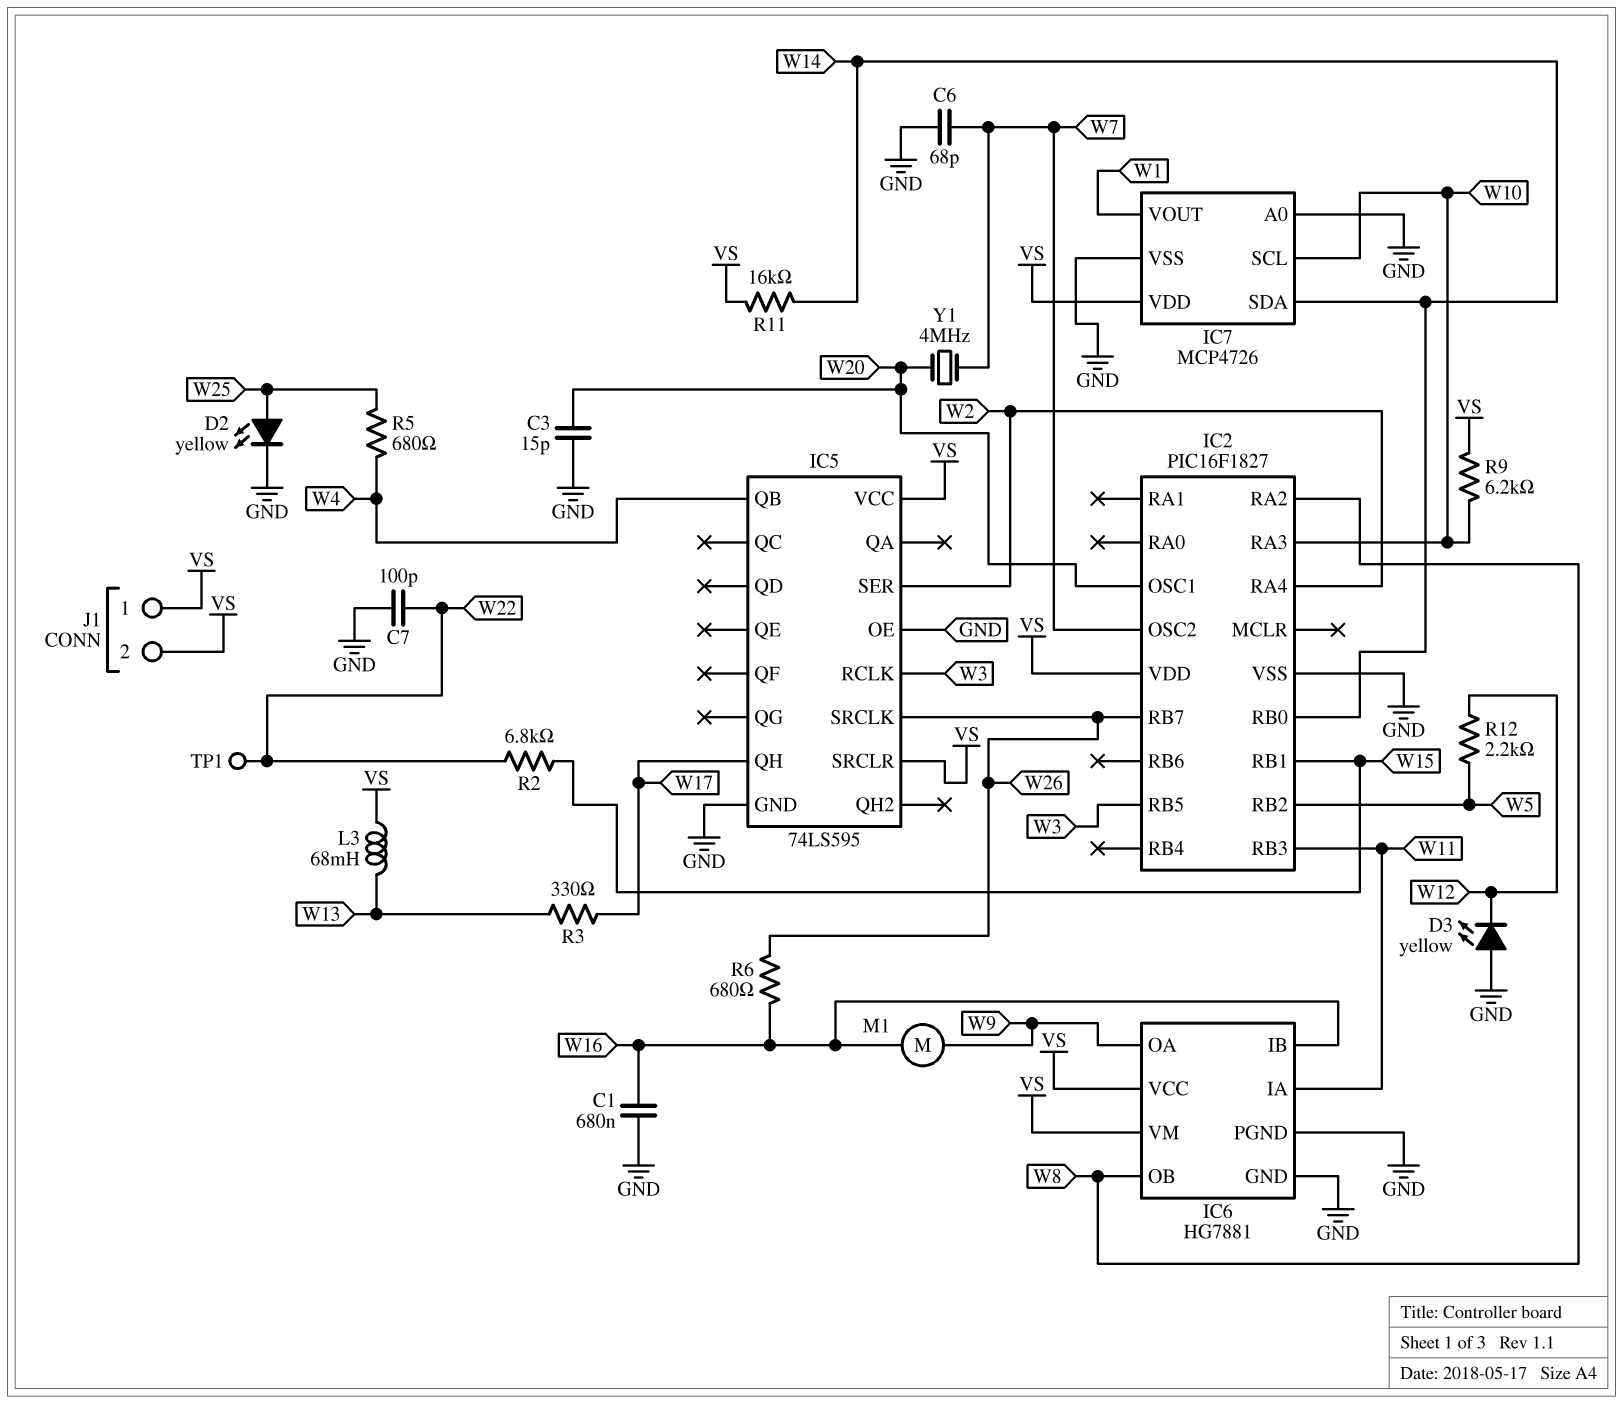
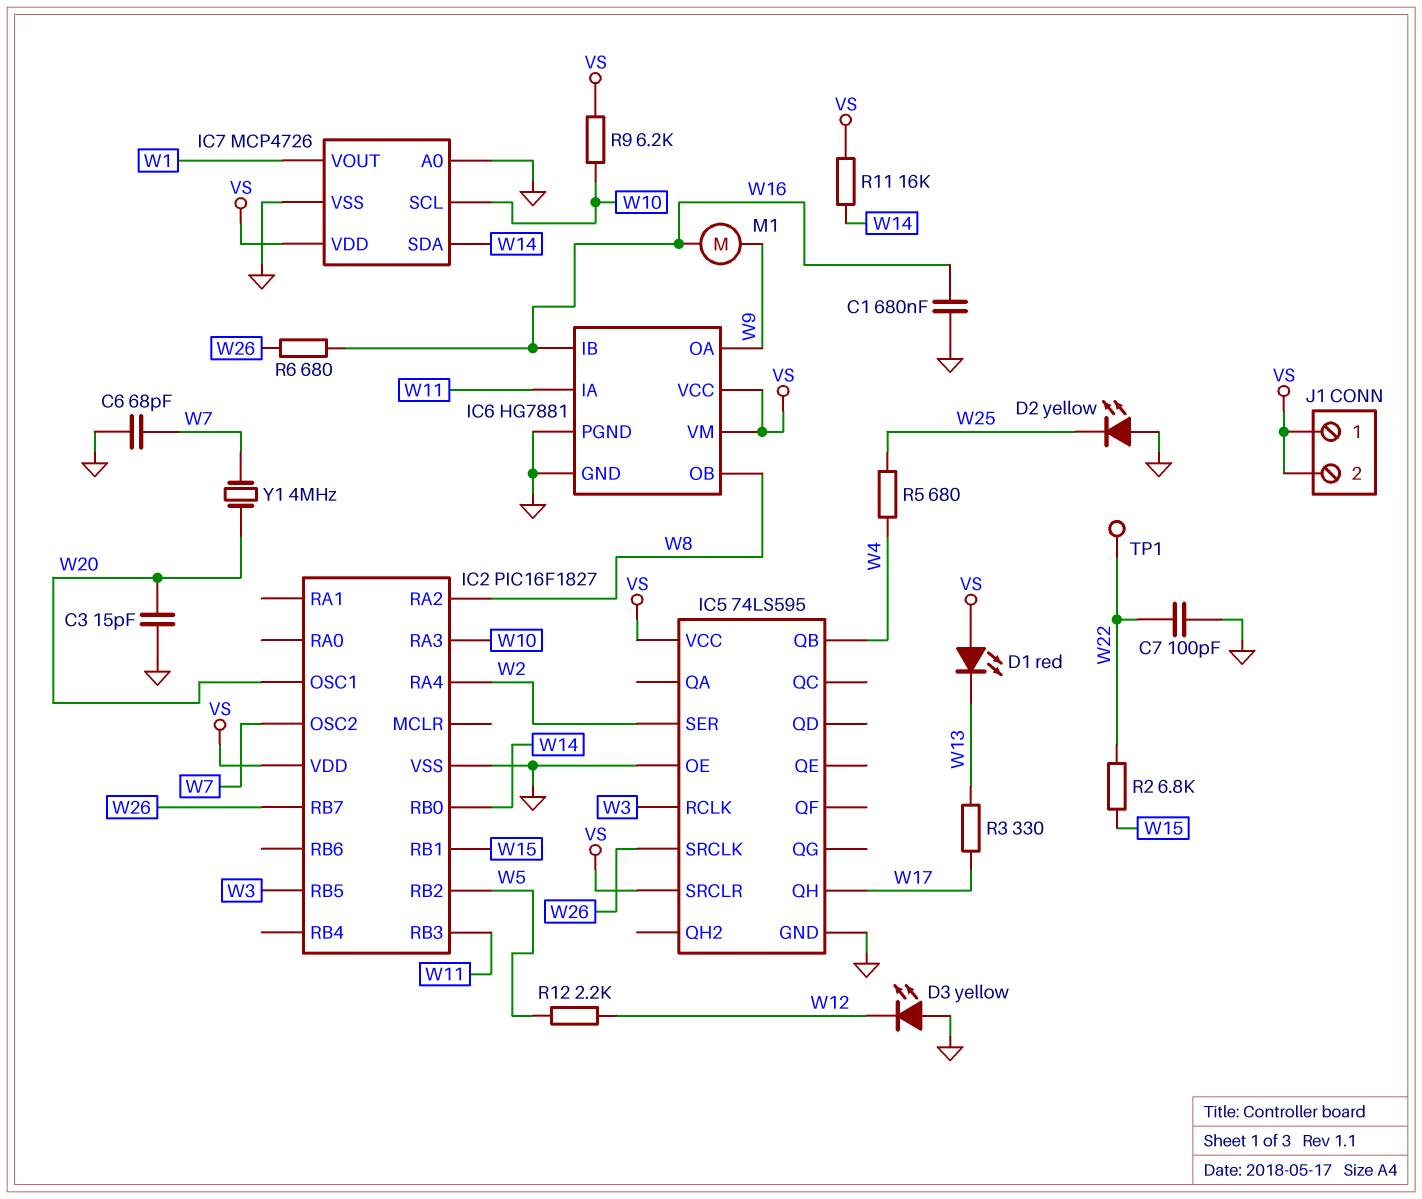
D1: none -> LED red (A VS, K W13)
D2: LED yellow (A W25, K GND) -> LED yellow (A GND, K W25)
L3: 68mH (VS, W13) -> none

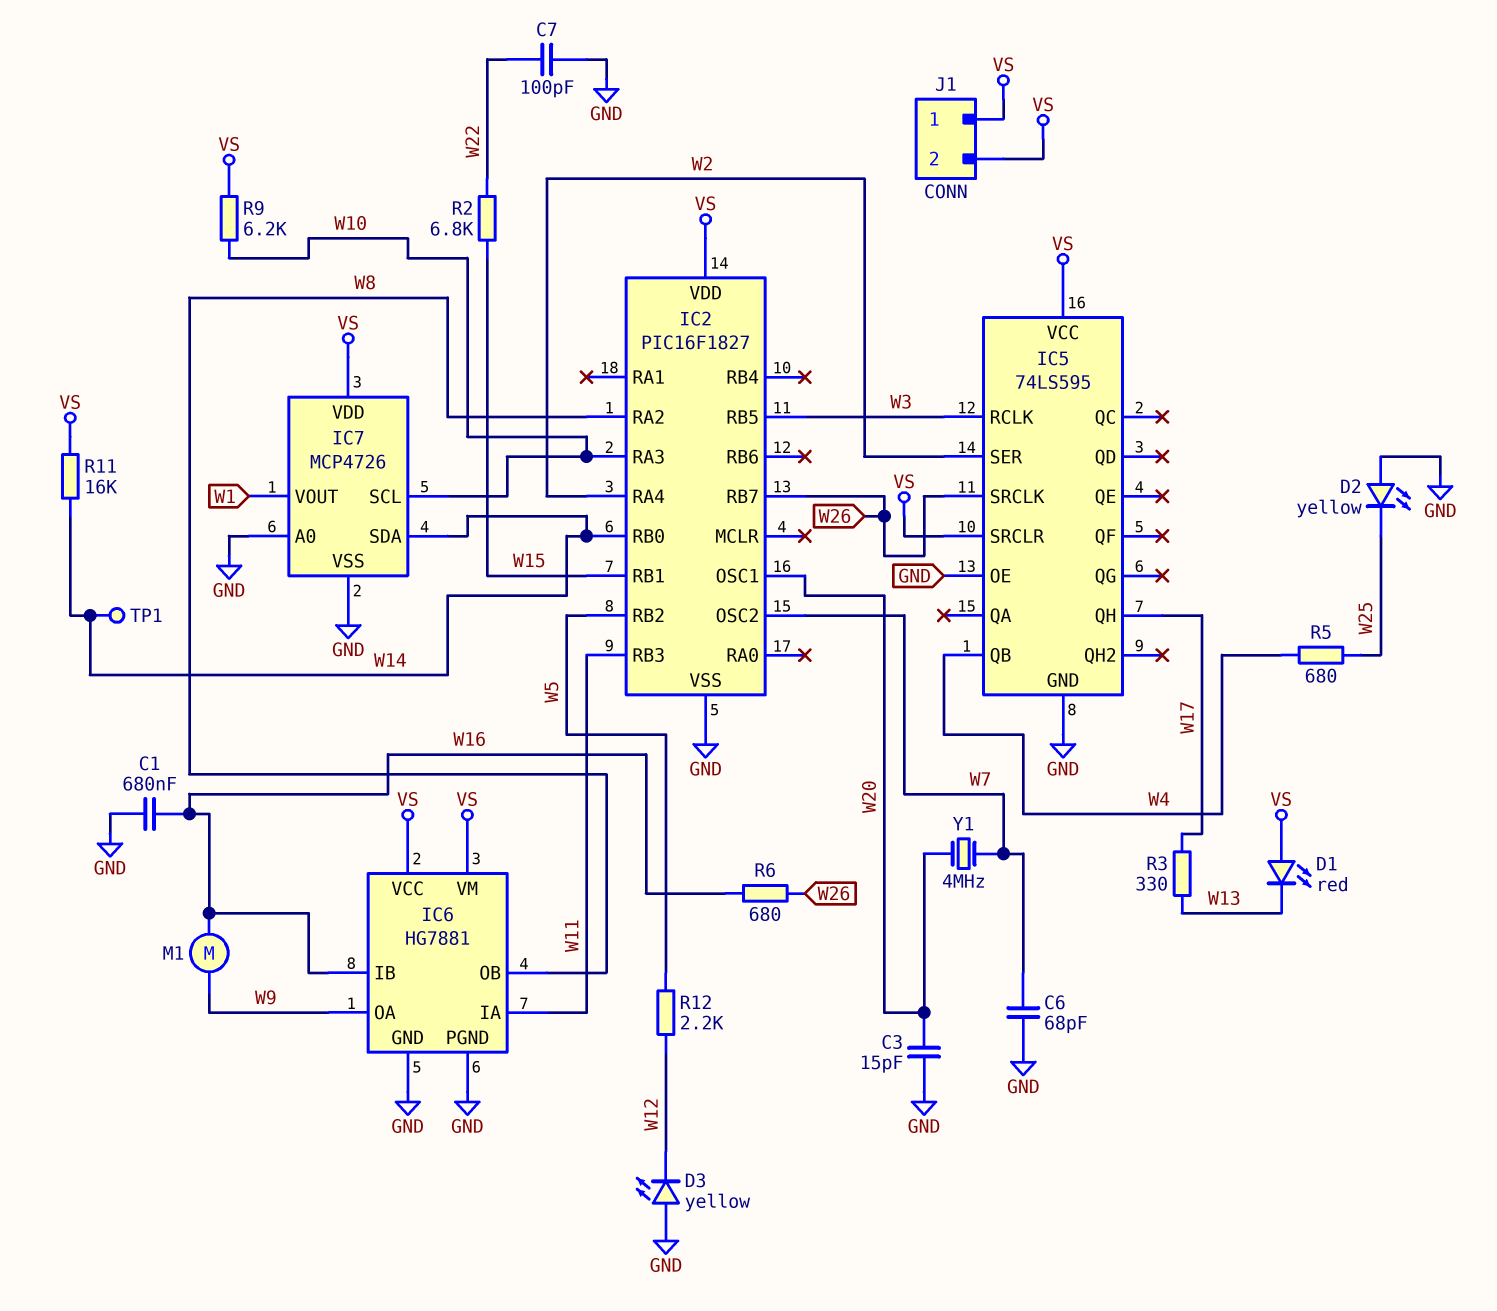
TP1: test point (W22) -> test point (W14)

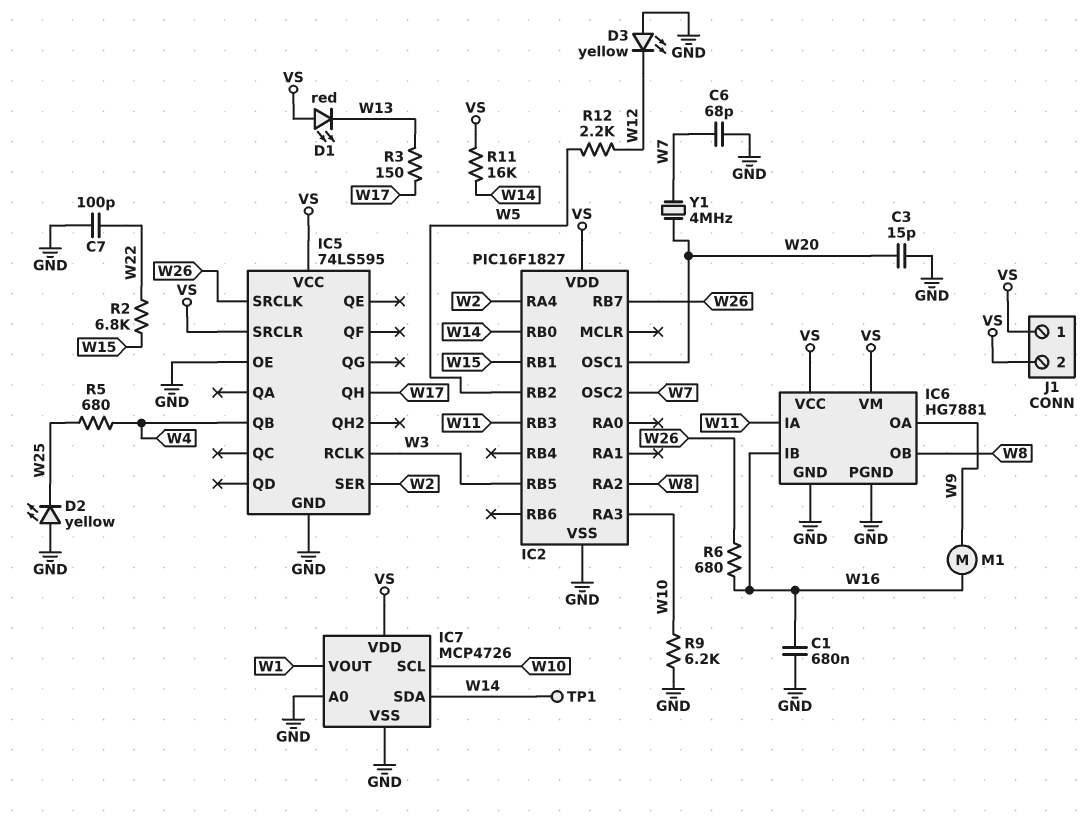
R3: 330 (W13, W17) -> 150 (W13, W17)
R9: 6.2k (VS, W10) -> 6.2k (GND, W10)

